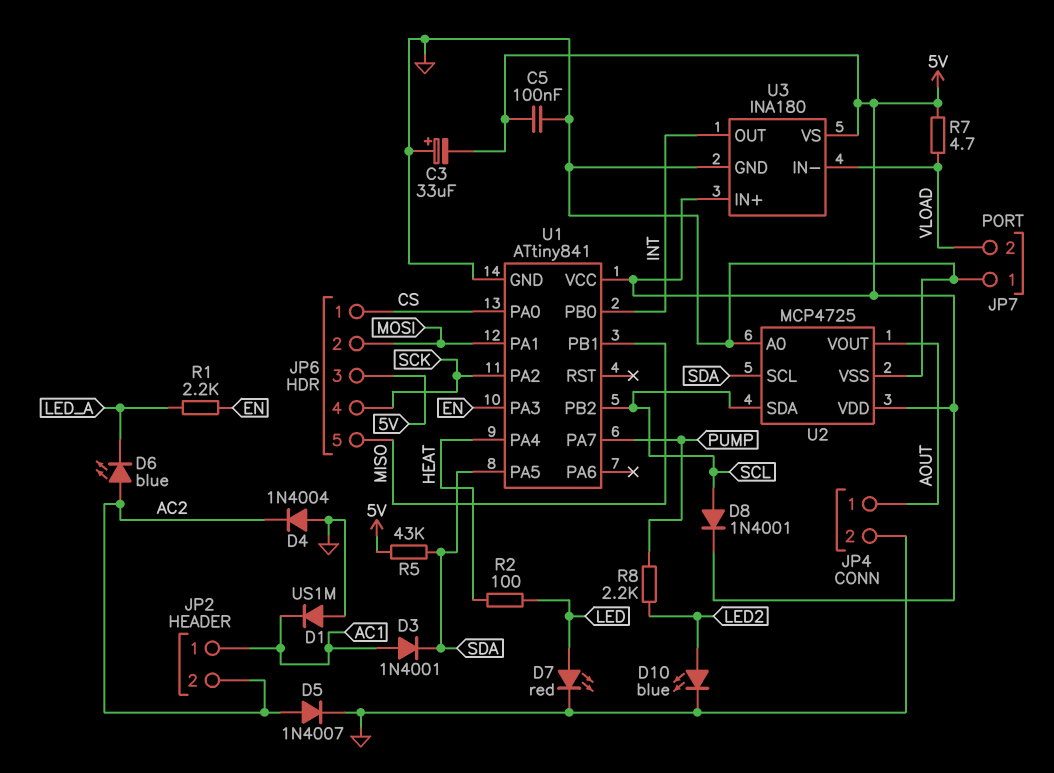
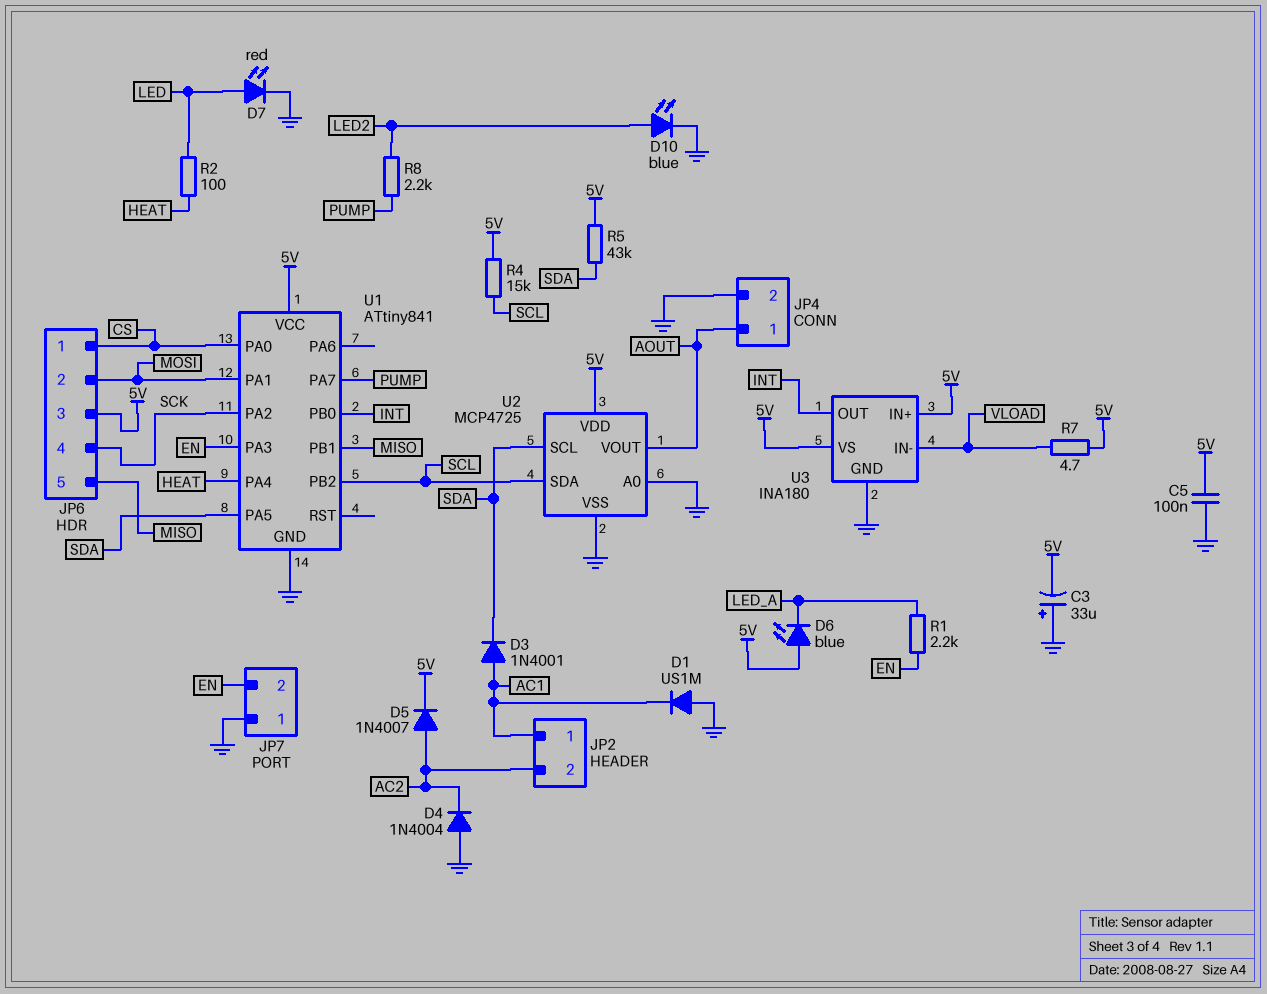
D5: diode 1N4007 (A AC2, K GND) -> diode 1N4007 (A AC2, K 5V)
D6: LED blue (A AC2, K LED_A) -> LED blue (A 5V, K LED_A)
D8: diode 1N4001 (A SCL, K 5V) -> none
JP7 pin 2: VLOAD -> EN
R4: none -> 15k (5V, SCL)

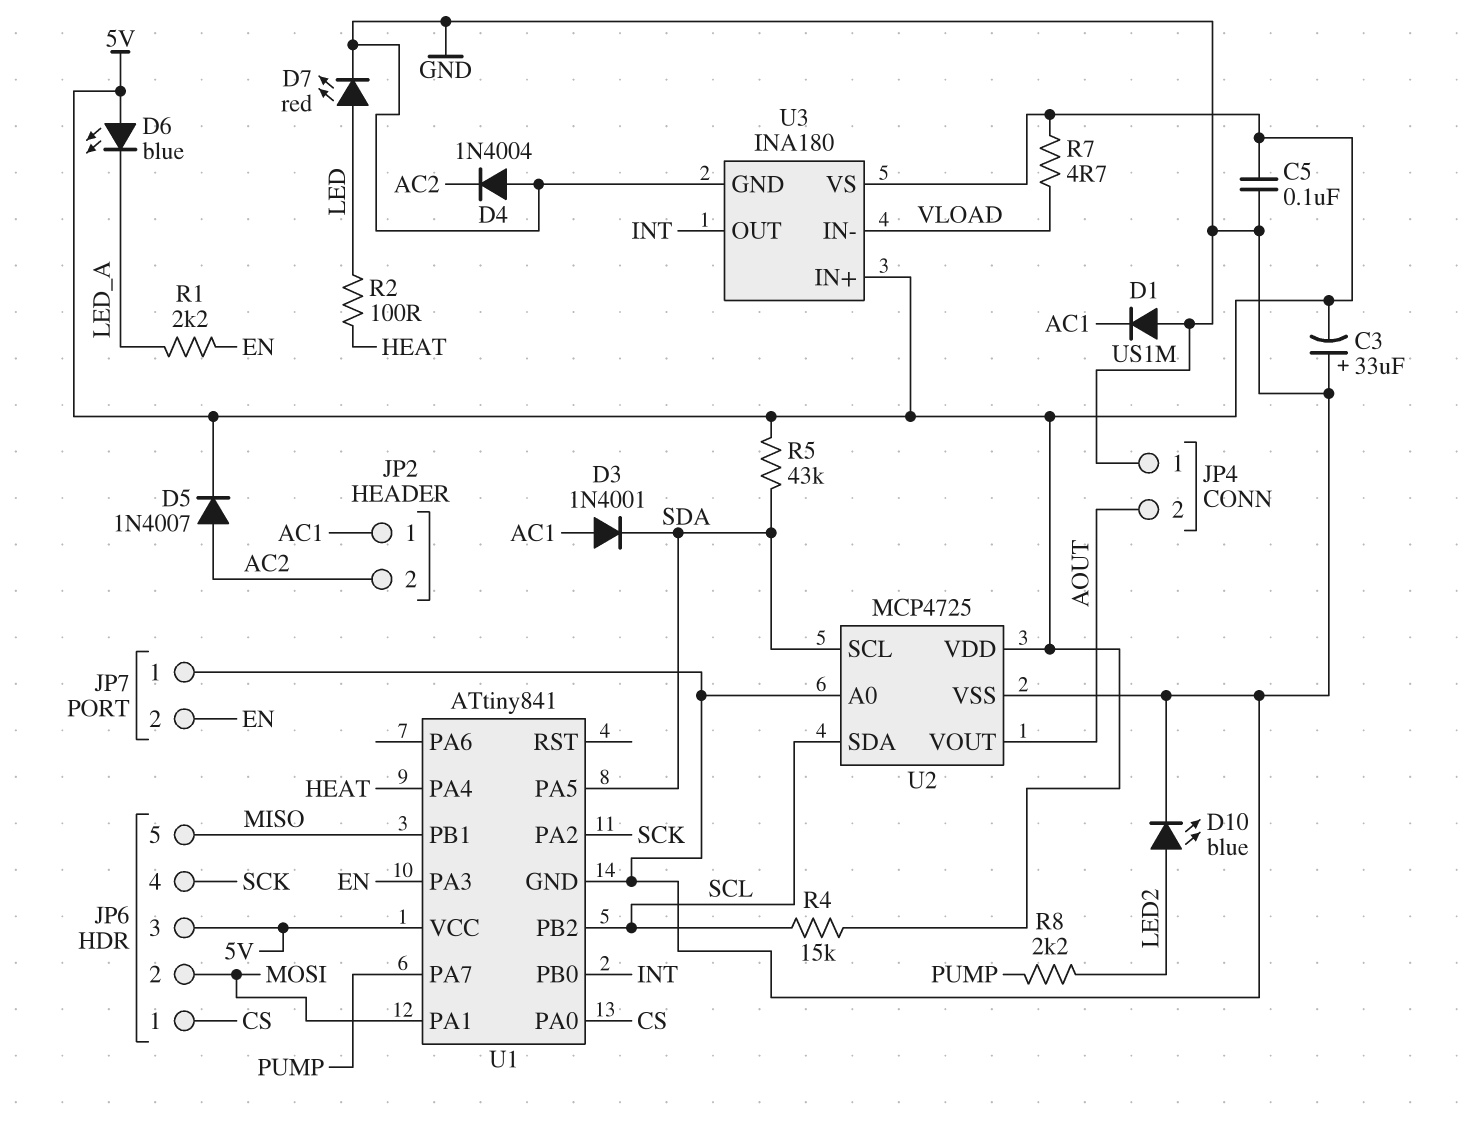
JP4 pin 1: AOUT -> GND
JP4 pin 2: GND -> AOUT

